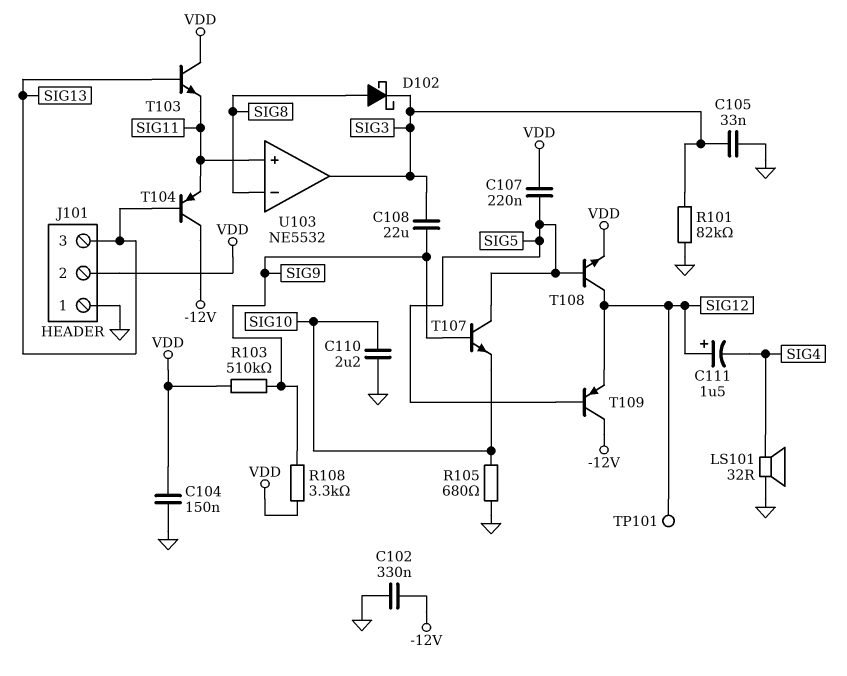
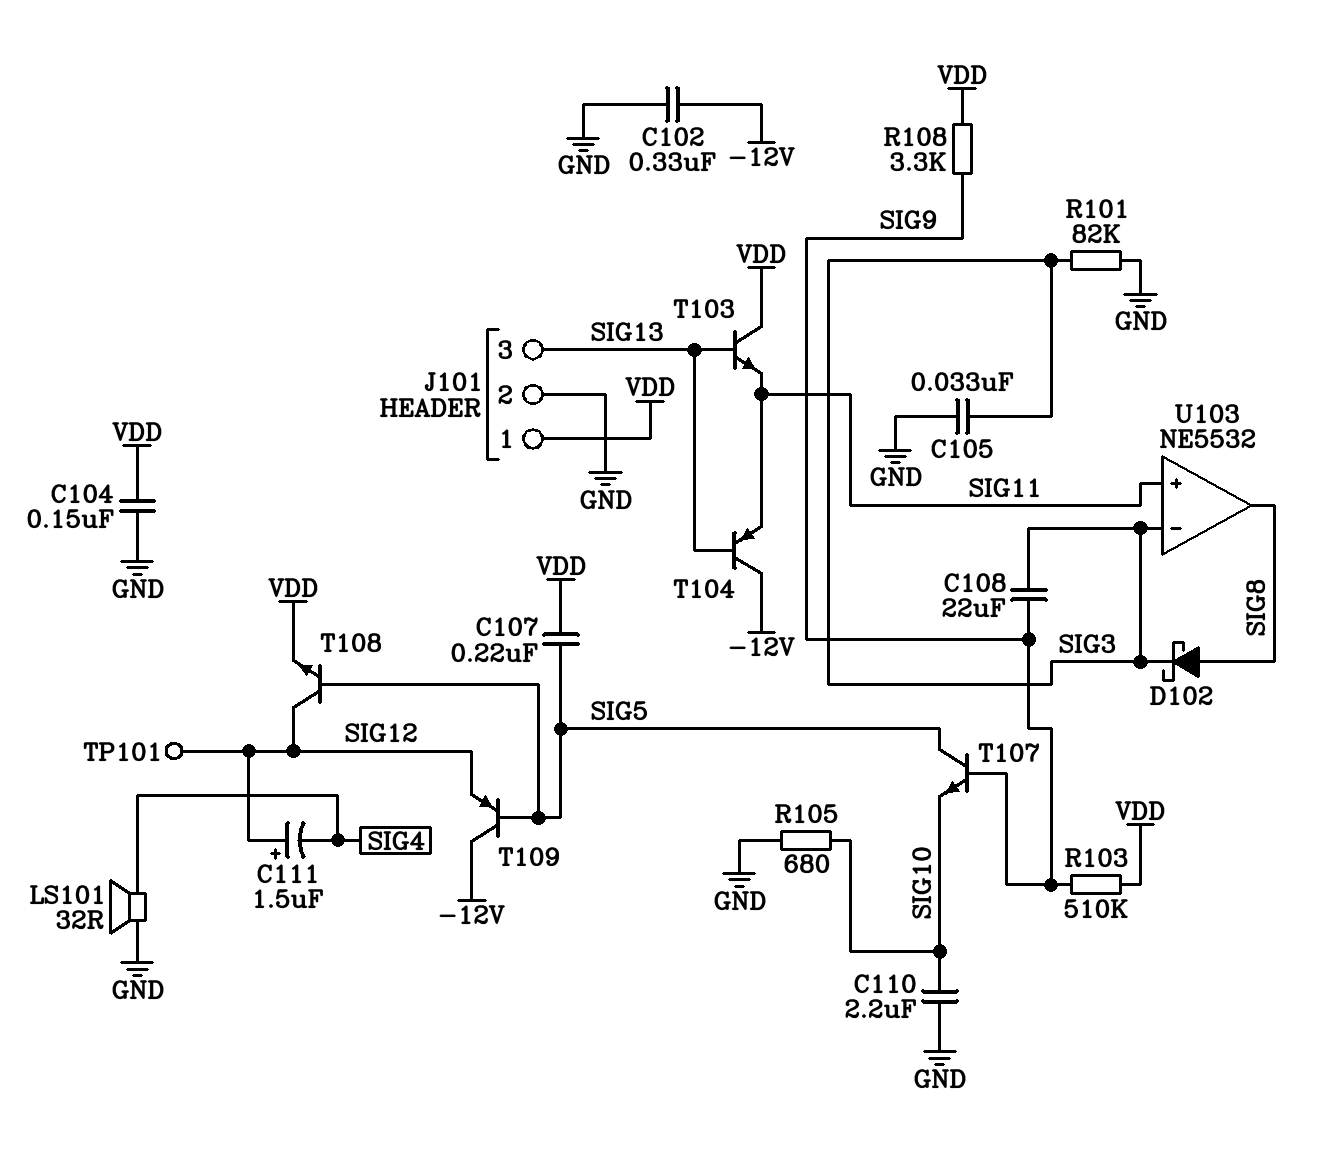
J101 pin 1: GND -> VDD
J101 pin 2: VDD -> GND
U103 pin in-: SIG8 -> SIG3
U103 pin out: SIG3 -> SIG8

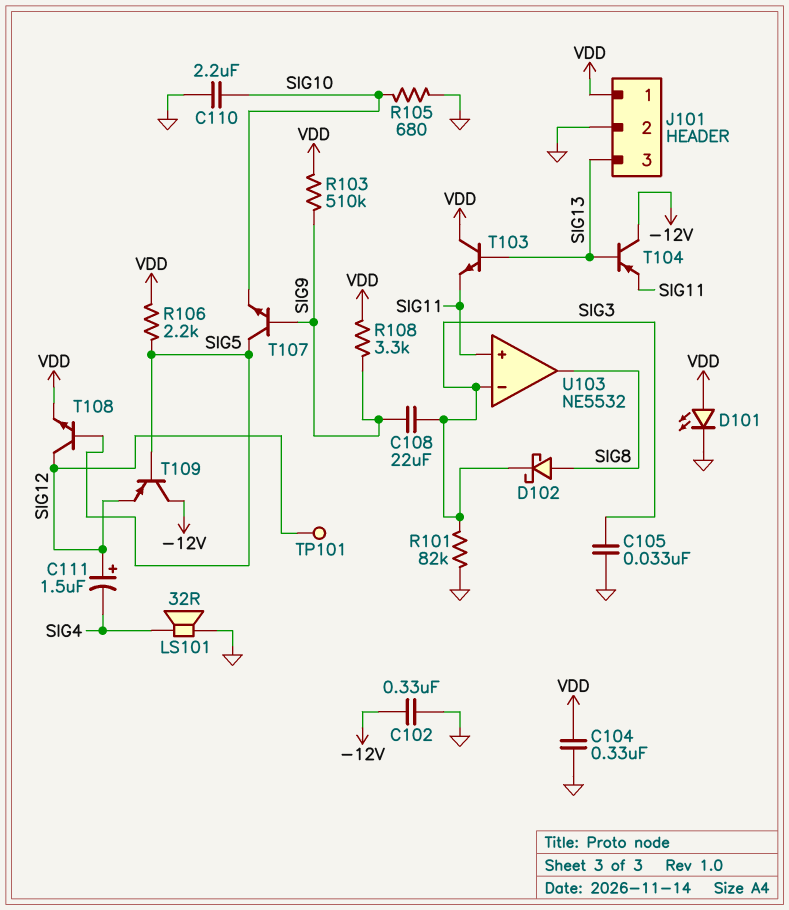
C104: 150nF (GND, VDD) -> 330nF (GND, VDD)
C107: 220nF (SIG5, VDD) -> none
D101: none -> LED (A VDD, K GND)
R106: none -> 2.2k (SIG5, VDD)

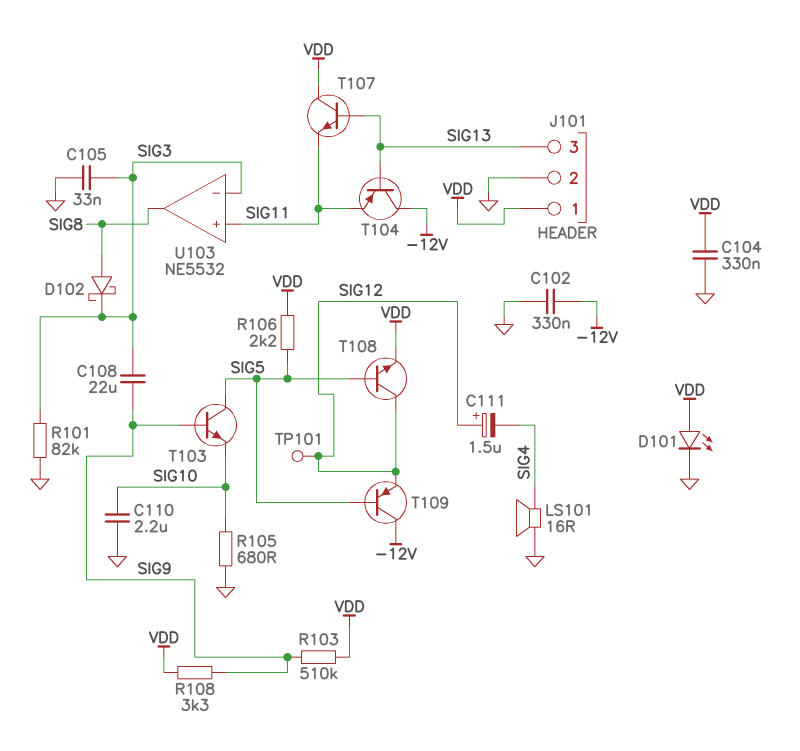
LS101: speaker 32R (GND, SIG4) -> speaker 16R (GND, SIG4)
T103: NPN (B SIG13, C VDD, E SIG11) -> NPN (B SIG9, C SIG5, E SIG10)
T107: NPN (B SIG9, C SIG5, E SIG10) -> NPN (B SIG13, C VDD, E SIG11)

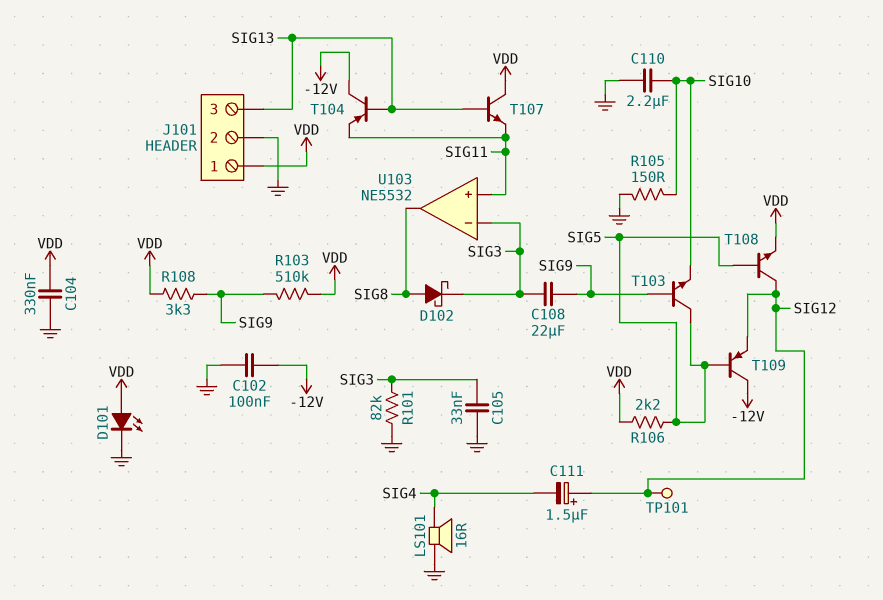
C102: 330nF (-12V, GND) -> 100nF (-12V, GND)
R105: 680 (GND, SIG10) -> 150 (GND, SIG10)

